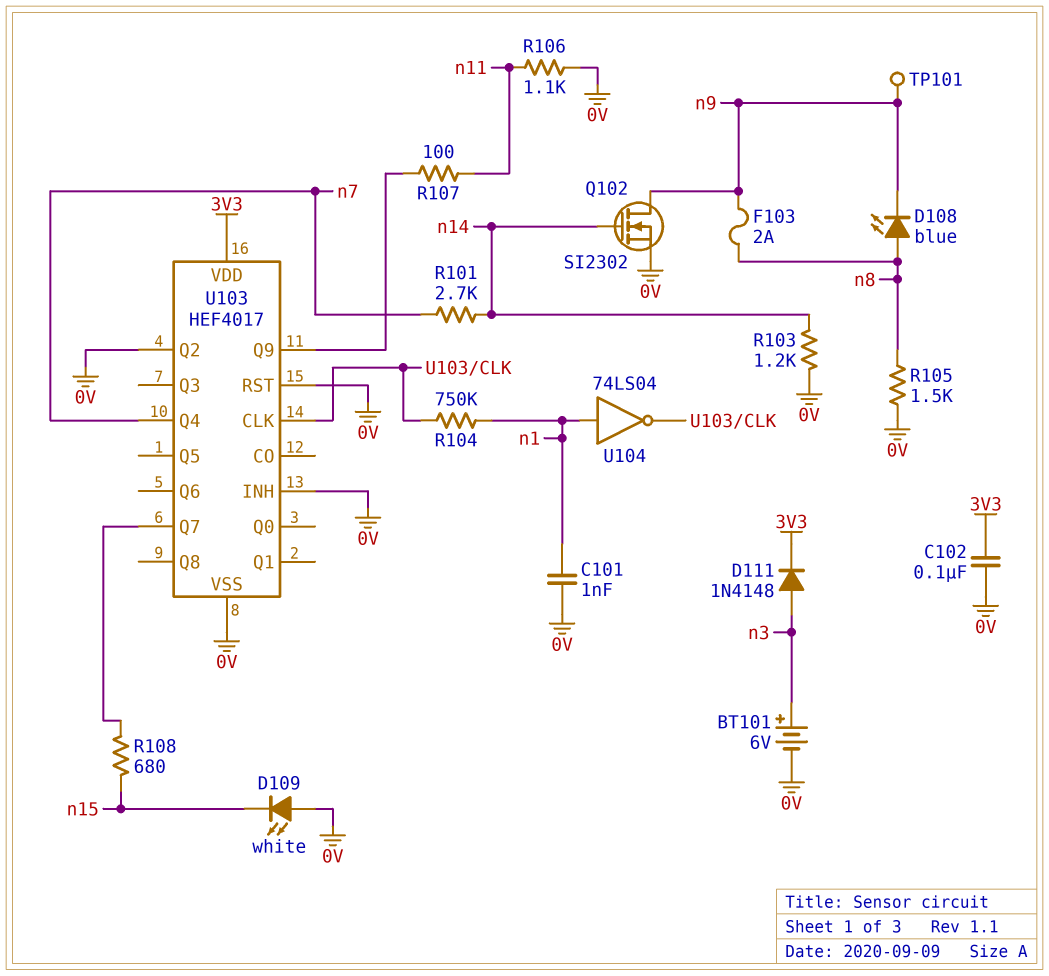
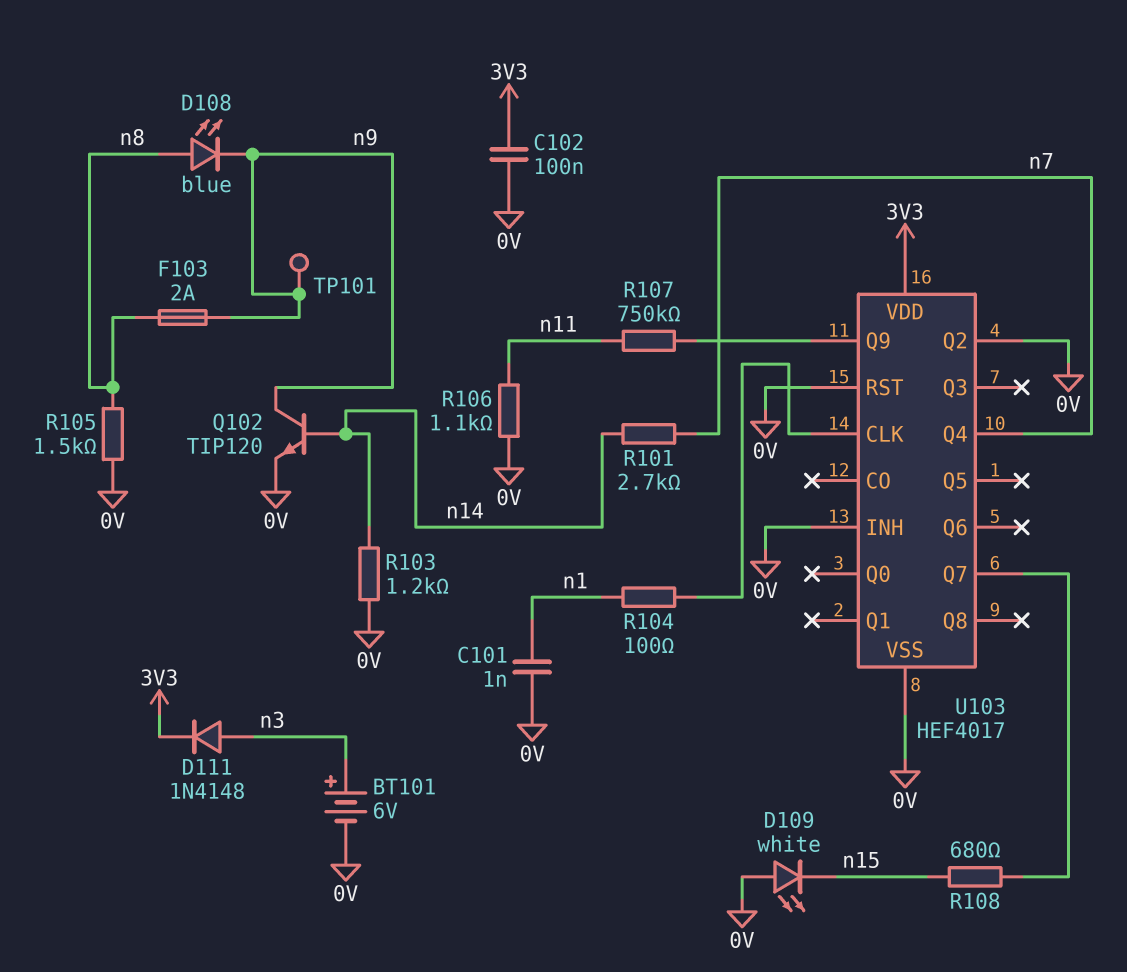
Q102: NMOS SI2302 (G n14, D n9, S 0V) -> NPN TIP120 (B n14, C n9, E 0V)
R104: 750k (U103/CLK, n1) -> 100 (U103/CLK, n1)
R107: 100 (U103/Q9, n11) -> 750k (U103/Q9, n11)
U104: NOT 74LS04 (in n1, out U103/CLK) -> none

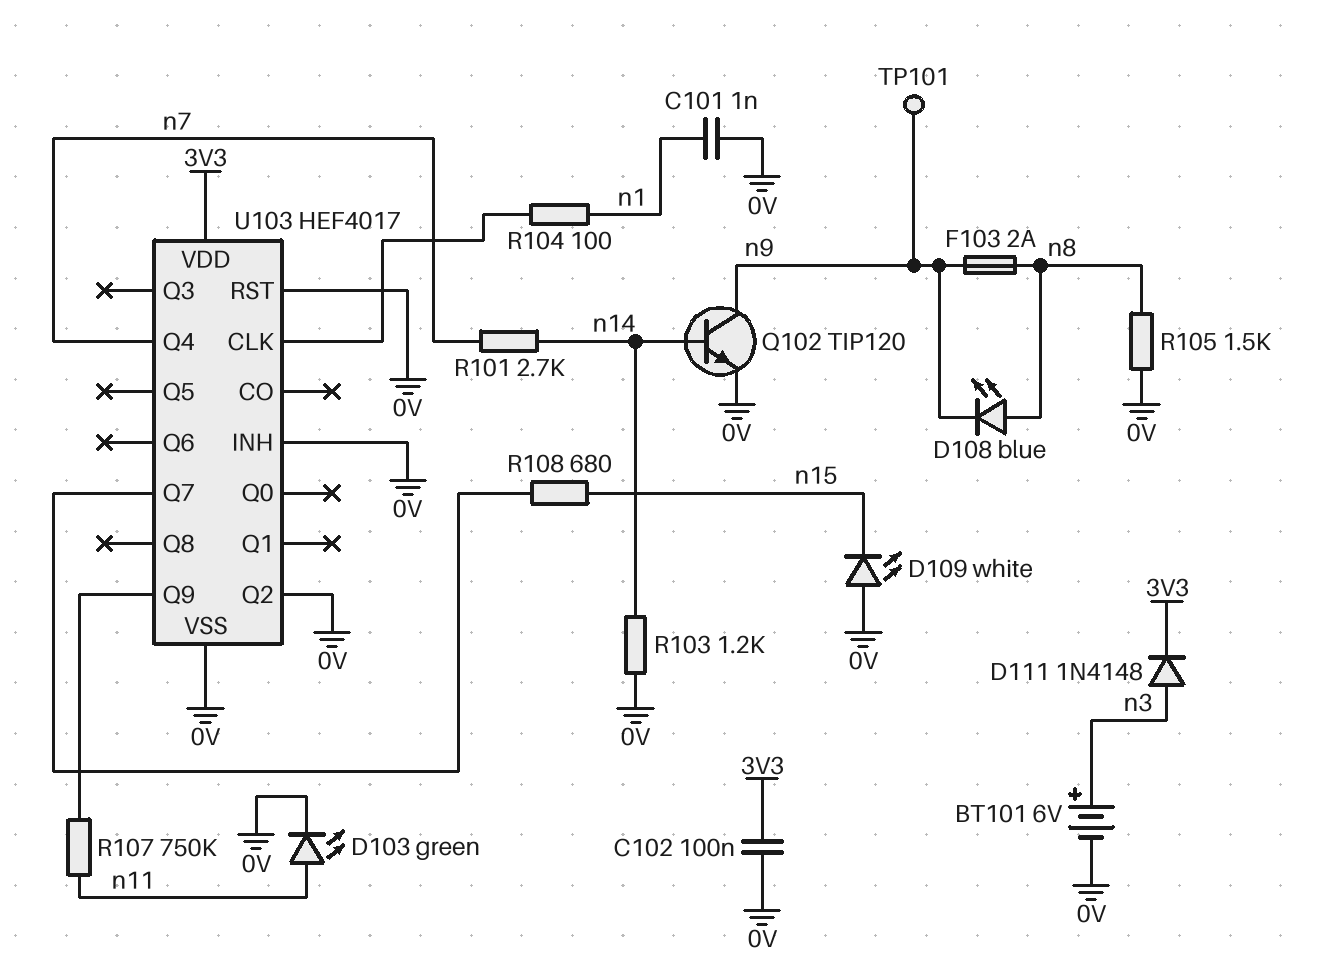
D103: none -> LED green (A n11, K 0V)
R106: 1.1k (0V, n11) -> none

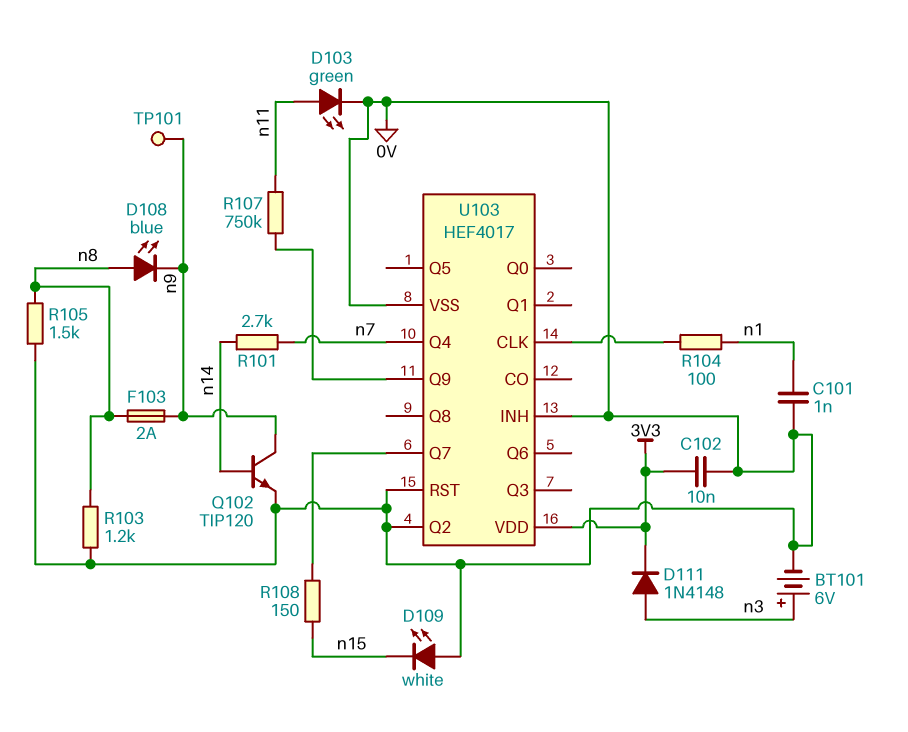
C102: 100nF (0V, 3V3) -> 10nF (0V, 3V3)
R103: 1.2k (0V, n14) -> 1.2k (0V, n8)
R108: 680 (U103/Q7, n15) -> 150 (U103/Q7, n15)

